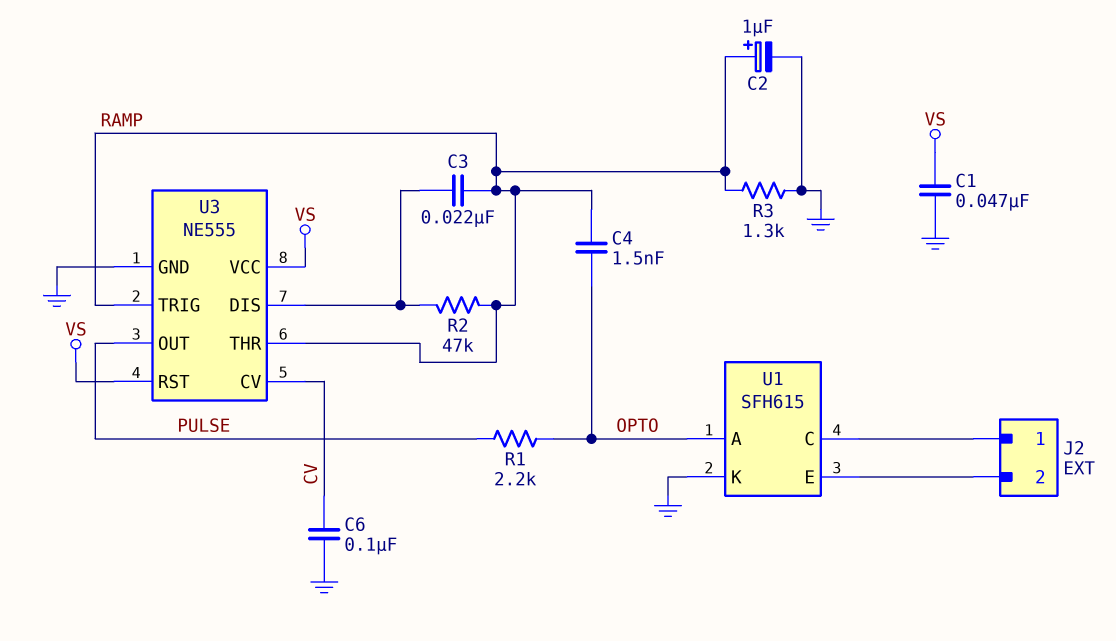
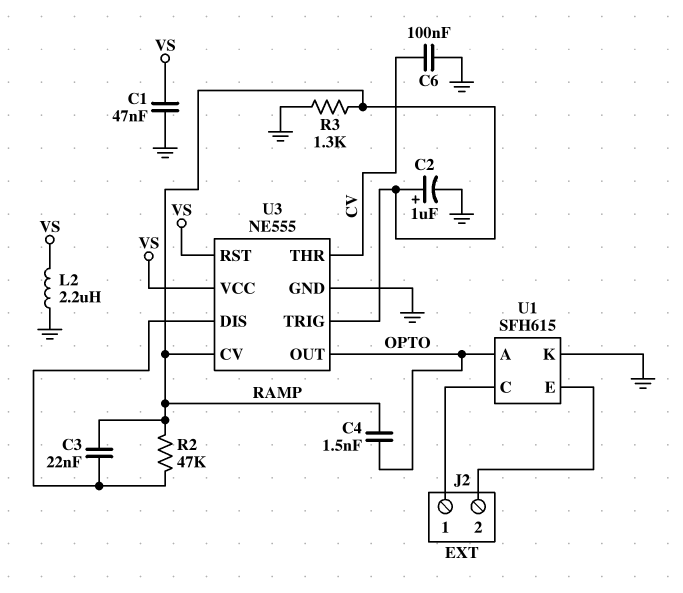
L2: none -> 2.2uH (GND, VS)
R1: 2.2k (OPTO, PULSE) -> none
U3 pin CV: CV -> RAMP
U3 pin OUT: PULSE -> OPTO
U3 pin THR: RAMP -> CV

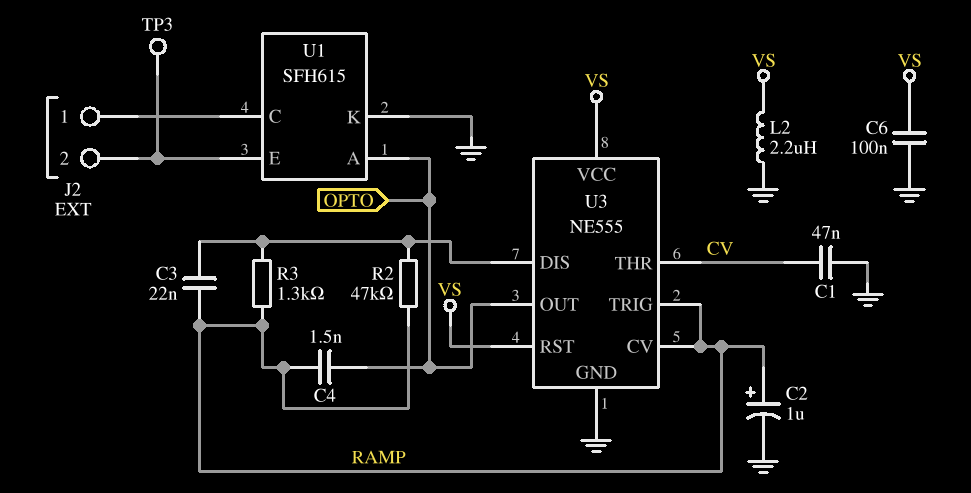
C1: 47nF (GND, VS) -> 47nF (CV, GND)
C6: 100nF (CV, GND) -> 100nF (GND, VS)
R3: 1.3k (GND, RAMP) -> 1.3k (RAMP, U3/DIS)
TP3: none -> test point (J2/2)

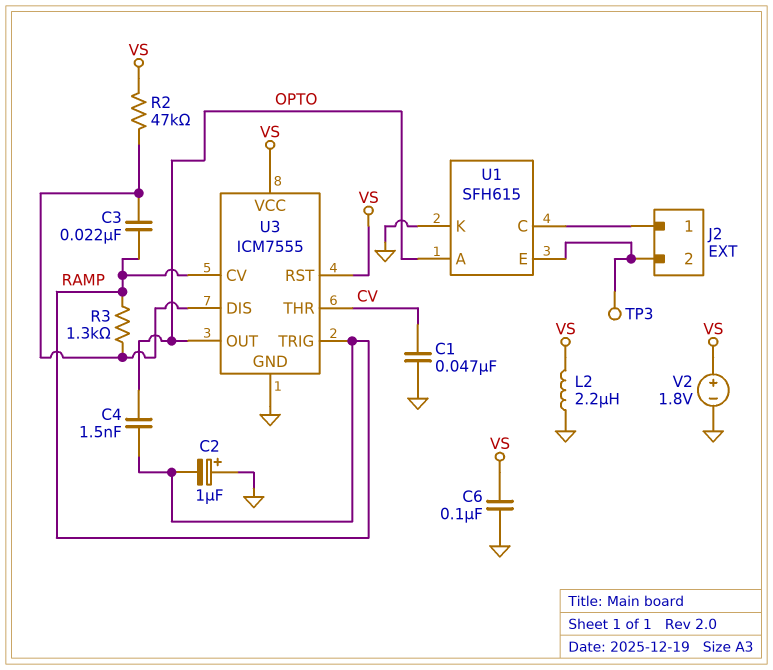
C2: 1uF (plus RAMP, minus GND) -> 1uF (plus GND, minus RAMP)
R2: 47k (RAMP, U3/DIS) -> 47k (U3/DIS, VS)
U3: NE555 -> ICM7555
V2: none -> 1.8V (plus VS, minus GND)

